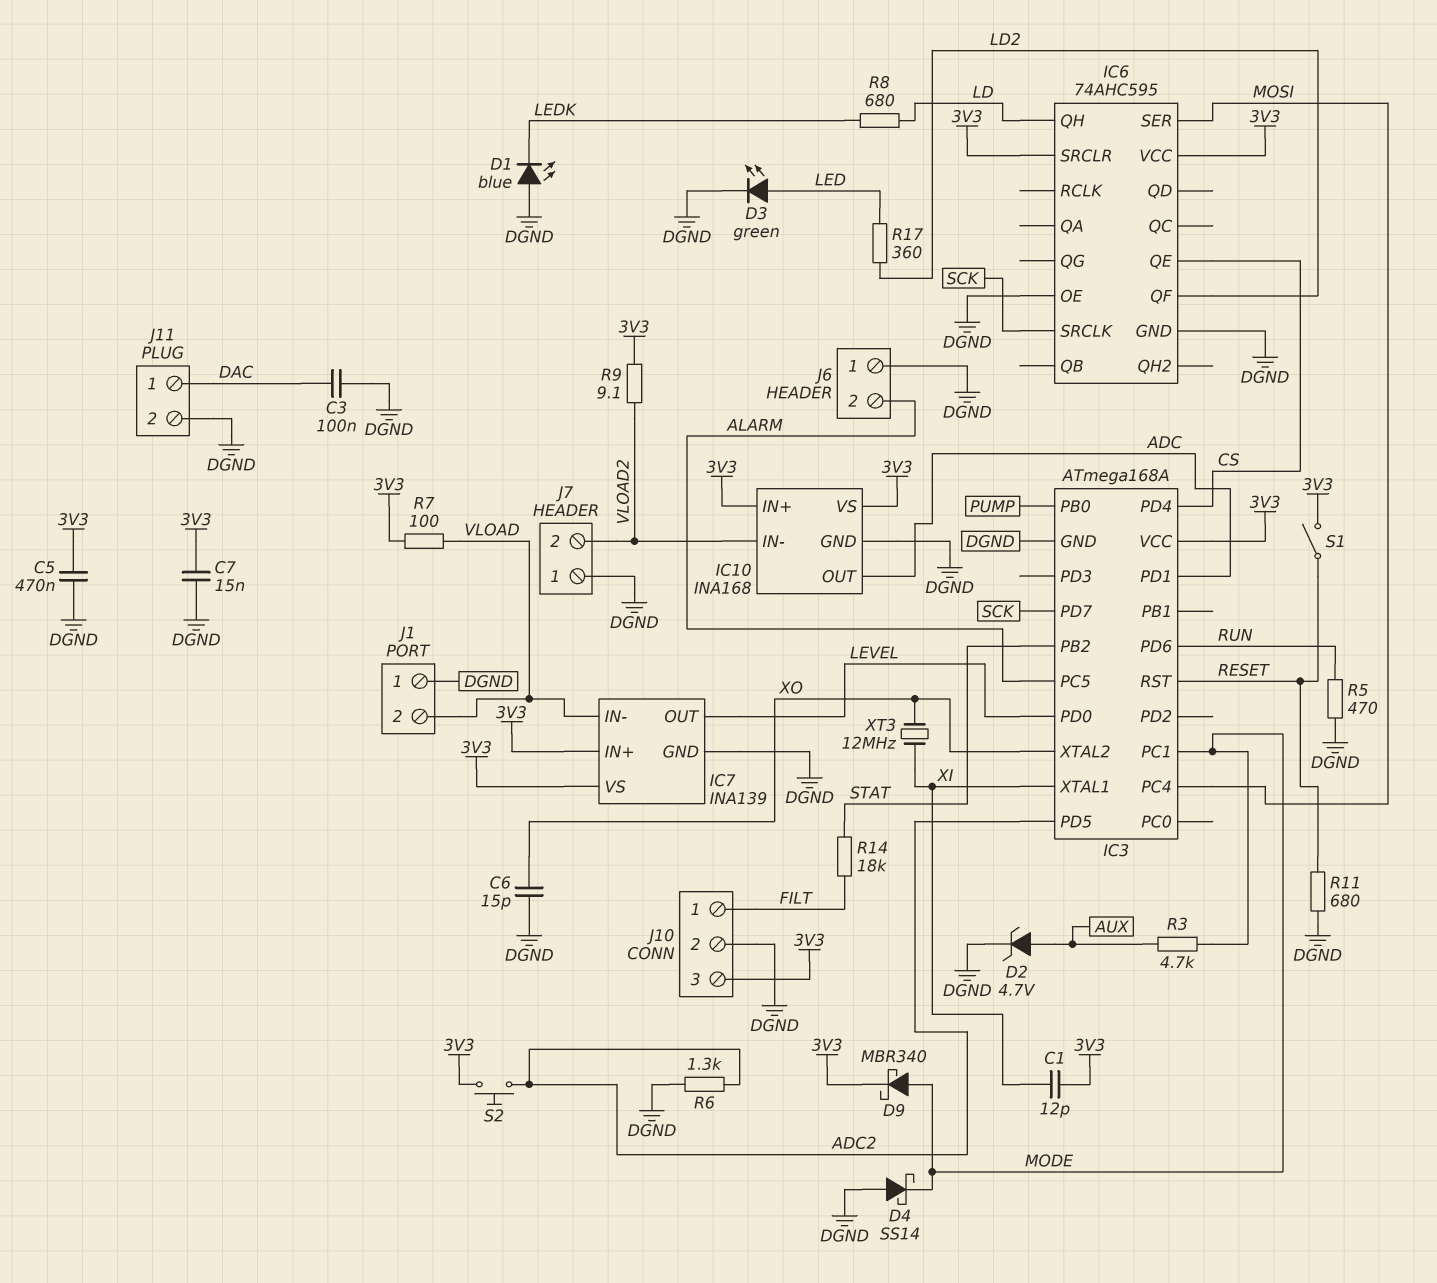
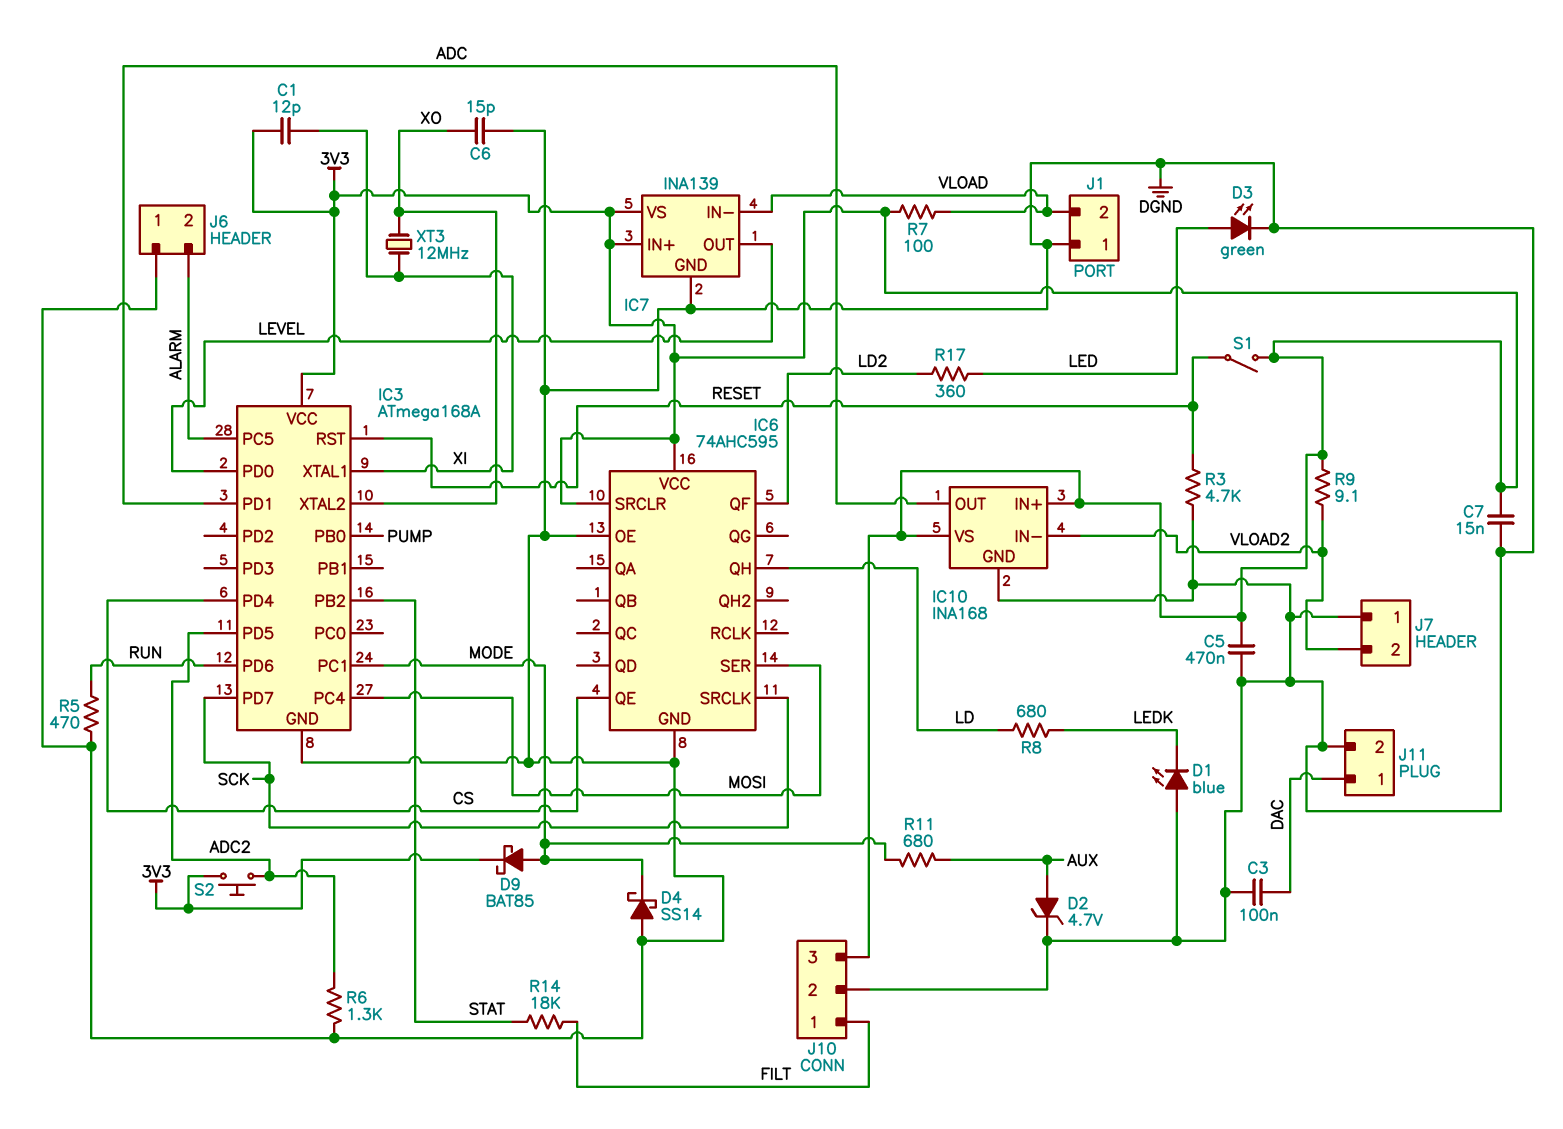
D9: schottky MBR340 (A MODE, K 3V3) -> schottky BAT85 (A MODE, K 3V3)
R3: 4.7k (AUX, MODE) -> 4.7k (DGND, RESET)
R11: 680 (DGND, RESET) -> 680 (AUX, MODE)

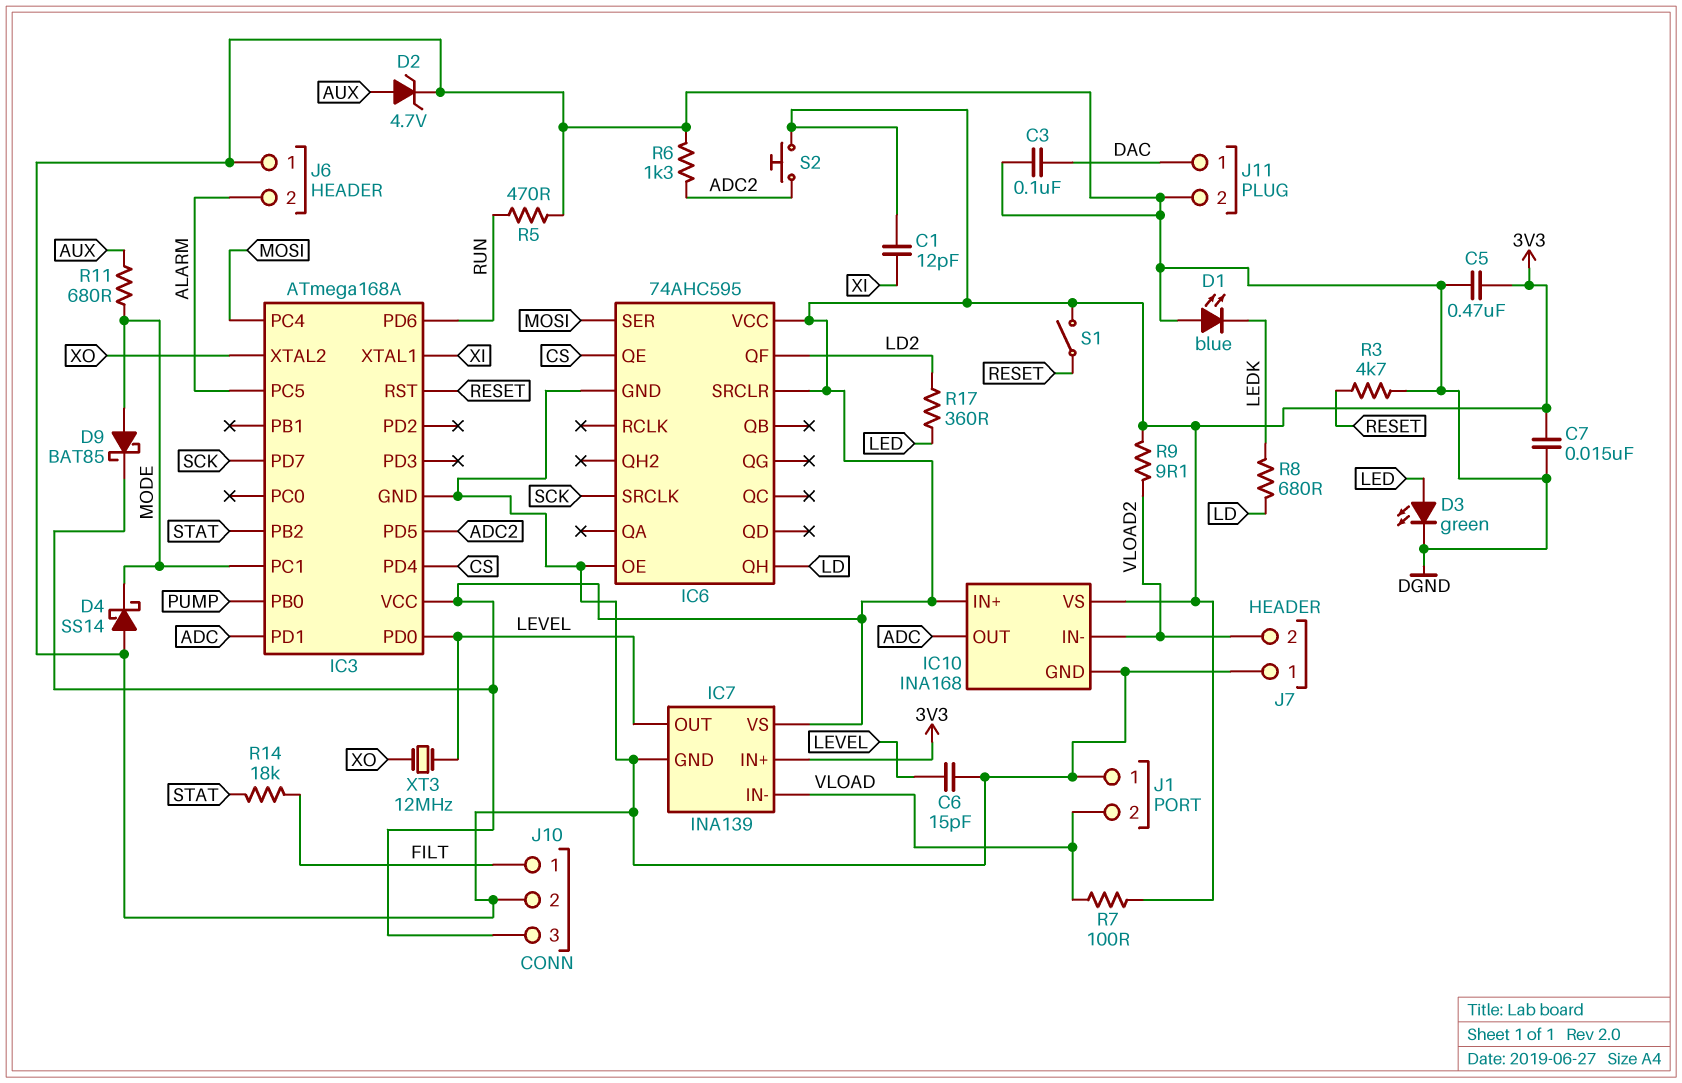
C6: 15pF (DGND, XO) -> 15pF (DGND, LEVEL)
XT3: 12MHz (XI, XO) -> 12MHz (LEVEL, XO)

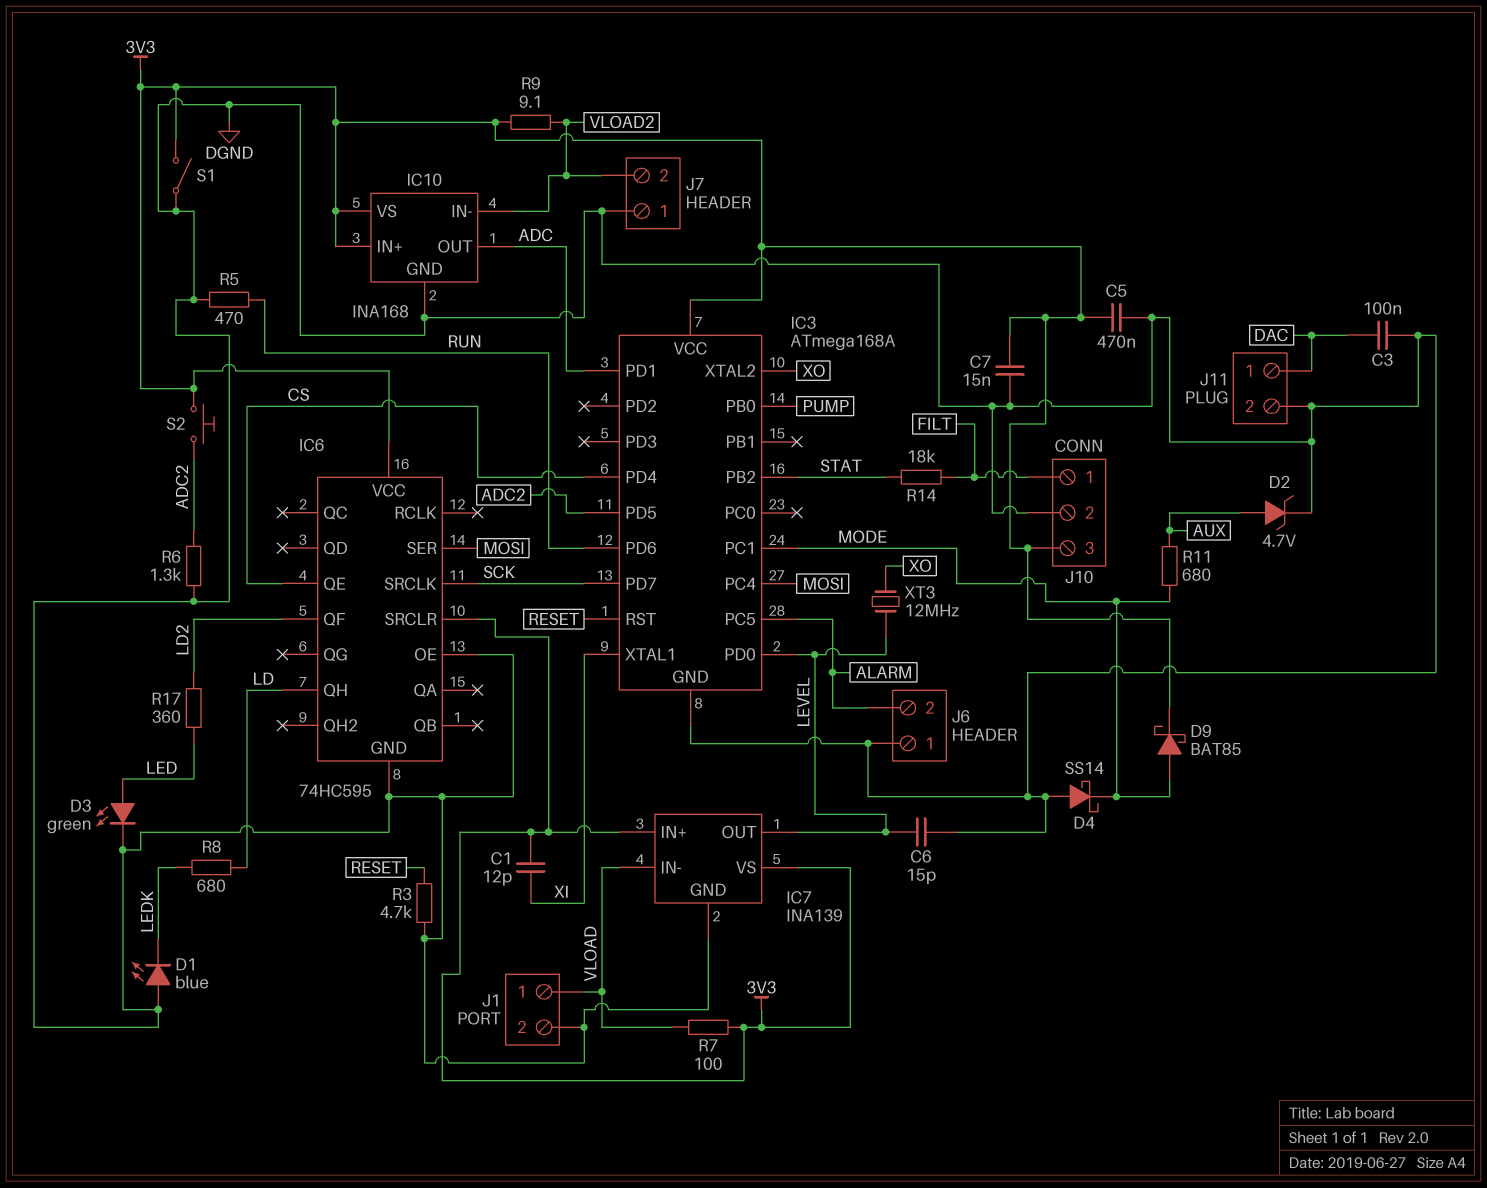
IC6: 74AHC595 -> 74HC595
J1 pin 1: DGND -> VLOAD
J1 pin 2: VLOAD -> DGND
S1: switch (3V3, RESET) -> switch (3V3, DGND)

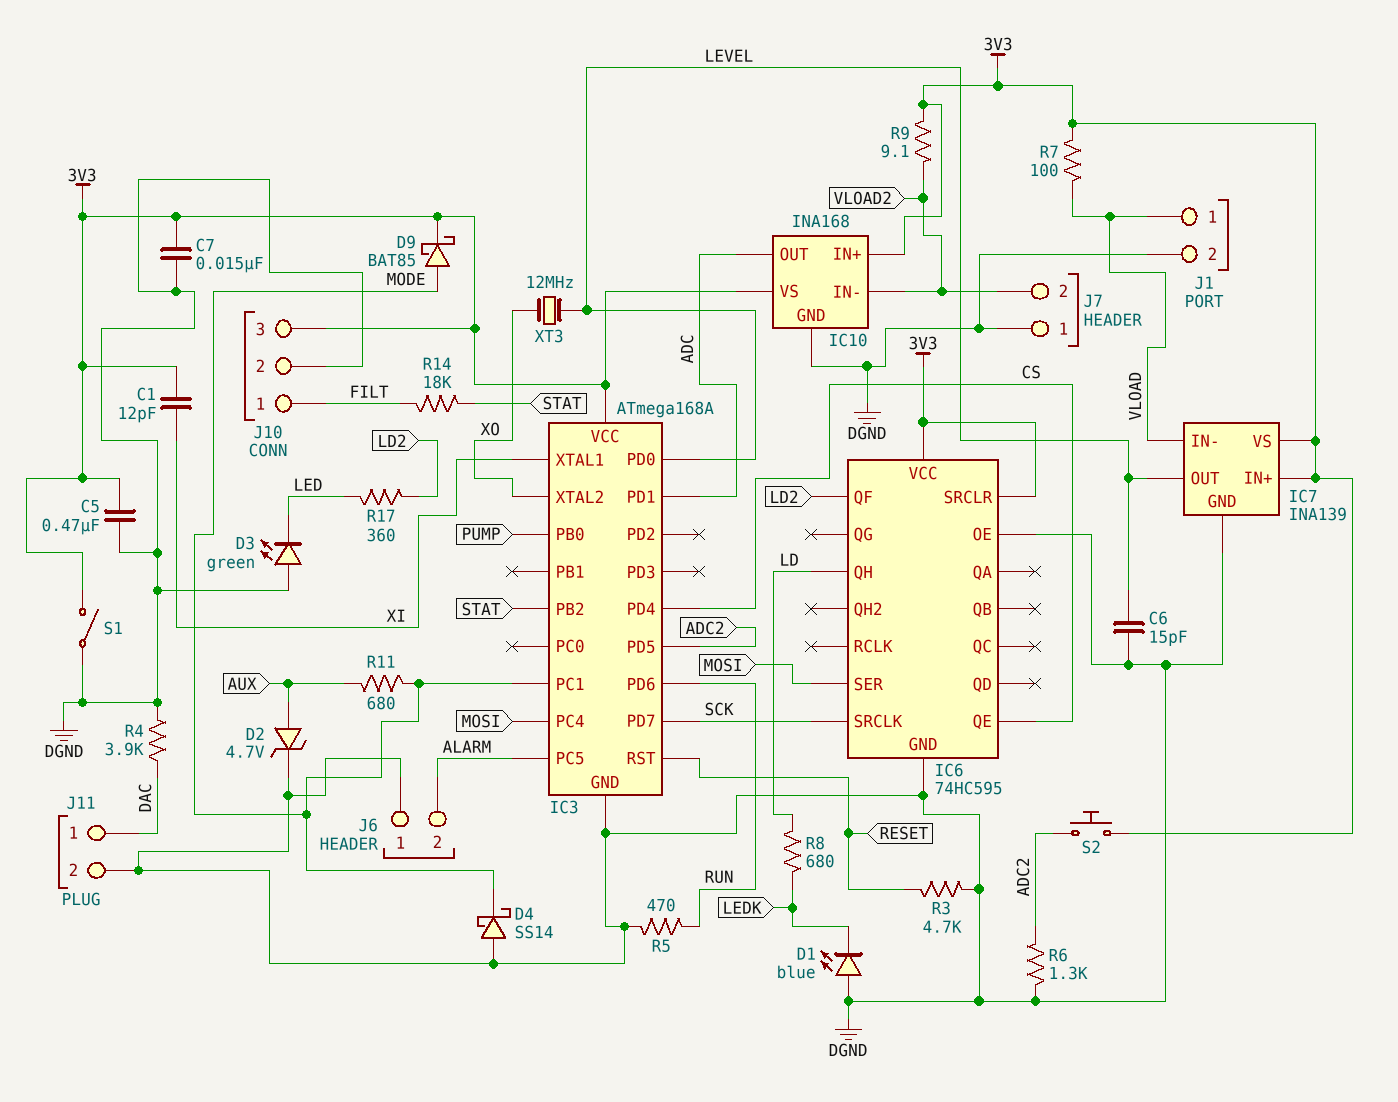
C3: 100nF (DAC, DGND) -> none
D3: LED green (A LED, K DGND) -> LED green (A DGND, K LED)
R4: none -> 3.9k (DAC, DGND)

